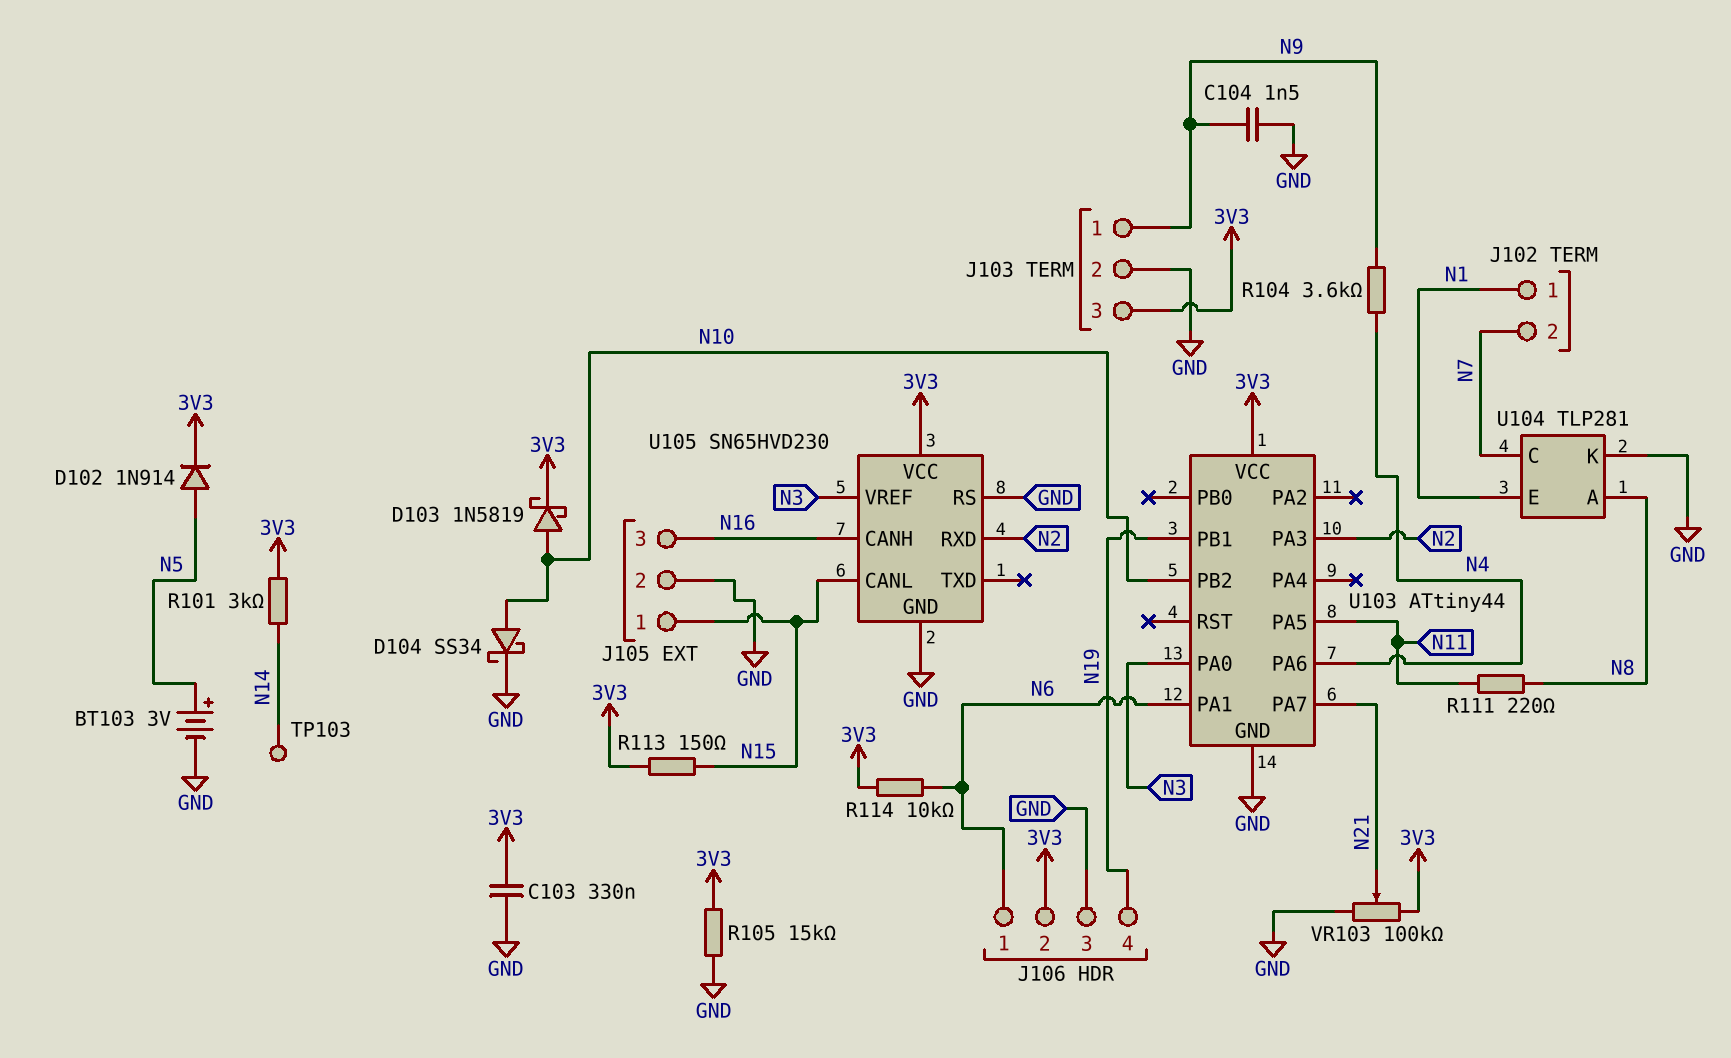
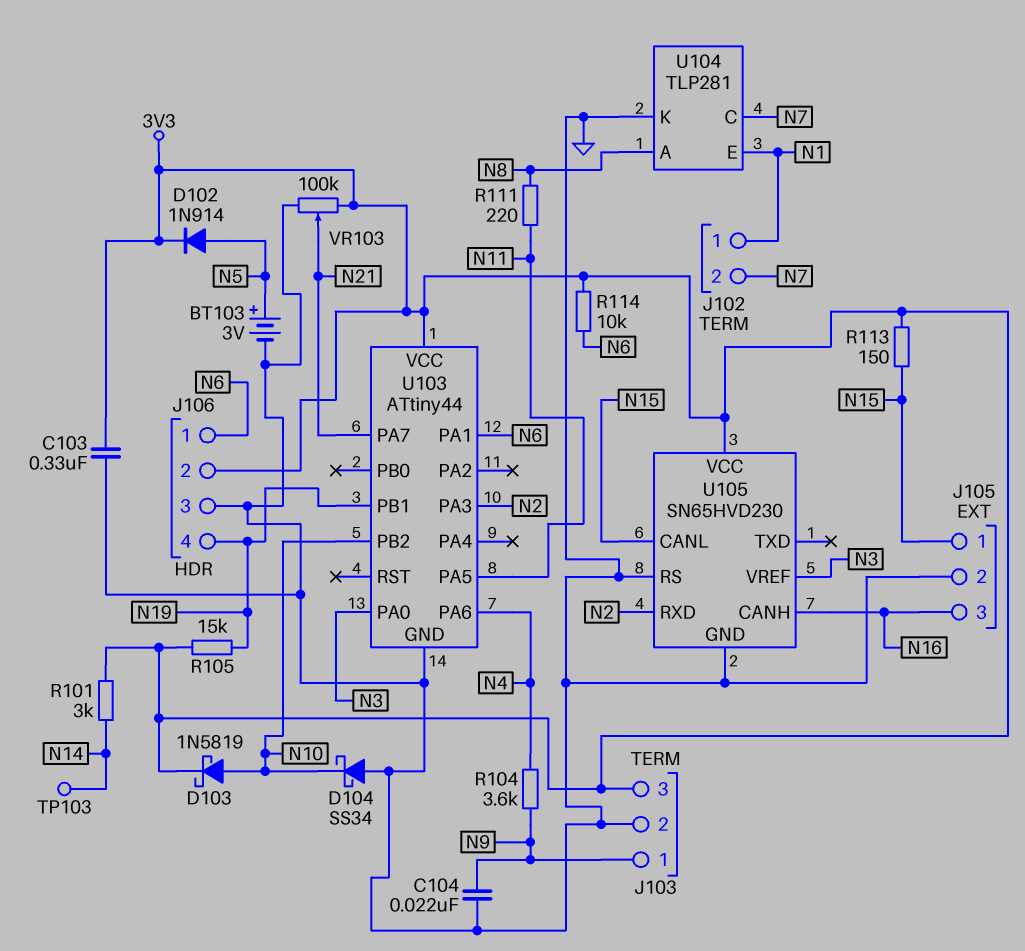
C104: 1.5nF (GND, N9) -> 22nF (GND, N9)
D104: schottky SS34 (A N10, K GND) -> schottky SS34 (A GND, K N10)
R105: 15k (3V3, GND) -> 15k (3V3, N19)

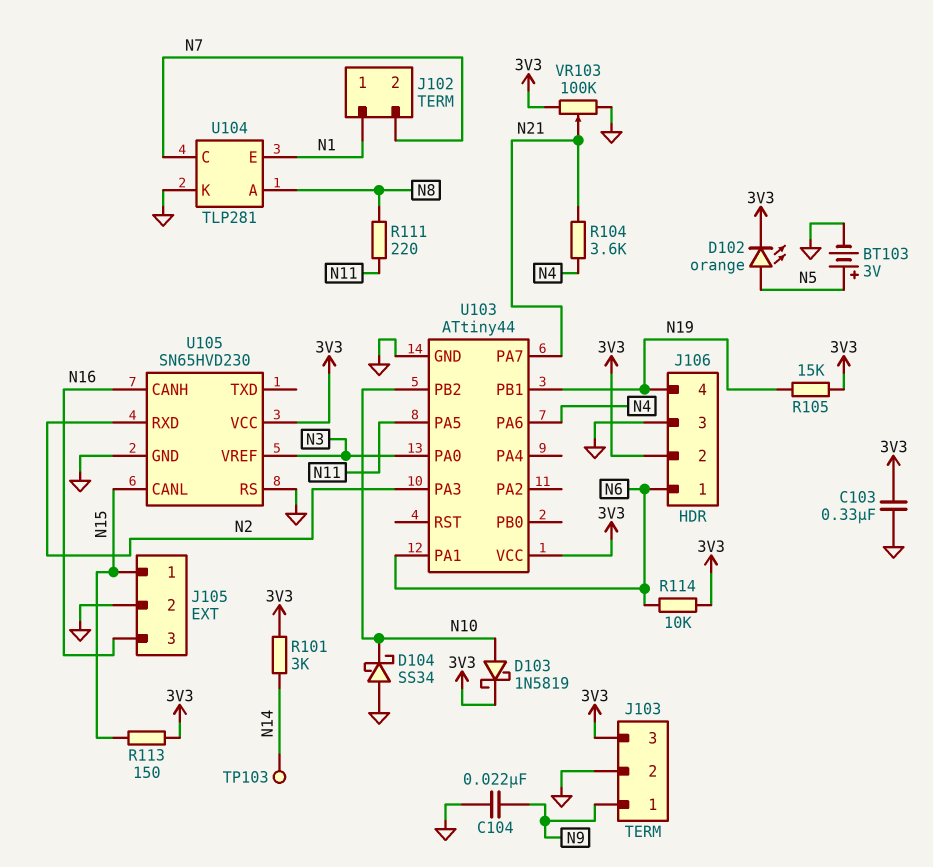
D102: diode 1N914 (A N5, K 3V3) -> LED orange (A N5, K 3V3)
R104: 3.6k (N4, N9) -> 3.6k (N4, N21)

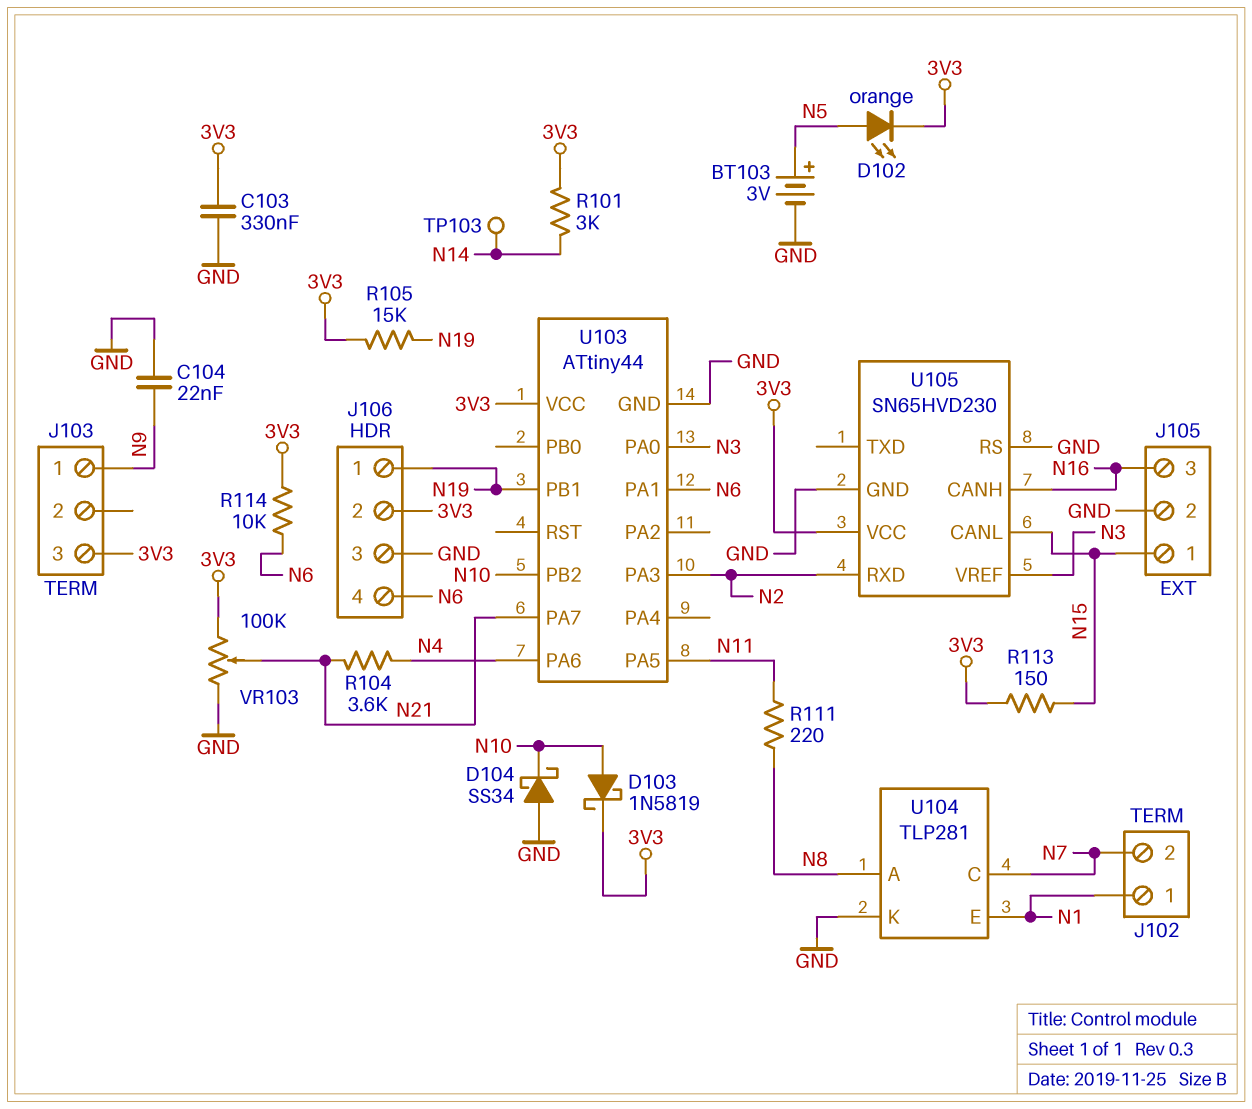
J103 pin 2: GND -> none
J106 pin 1: N6 -> N19
J106 pin 4: N19 -> N6

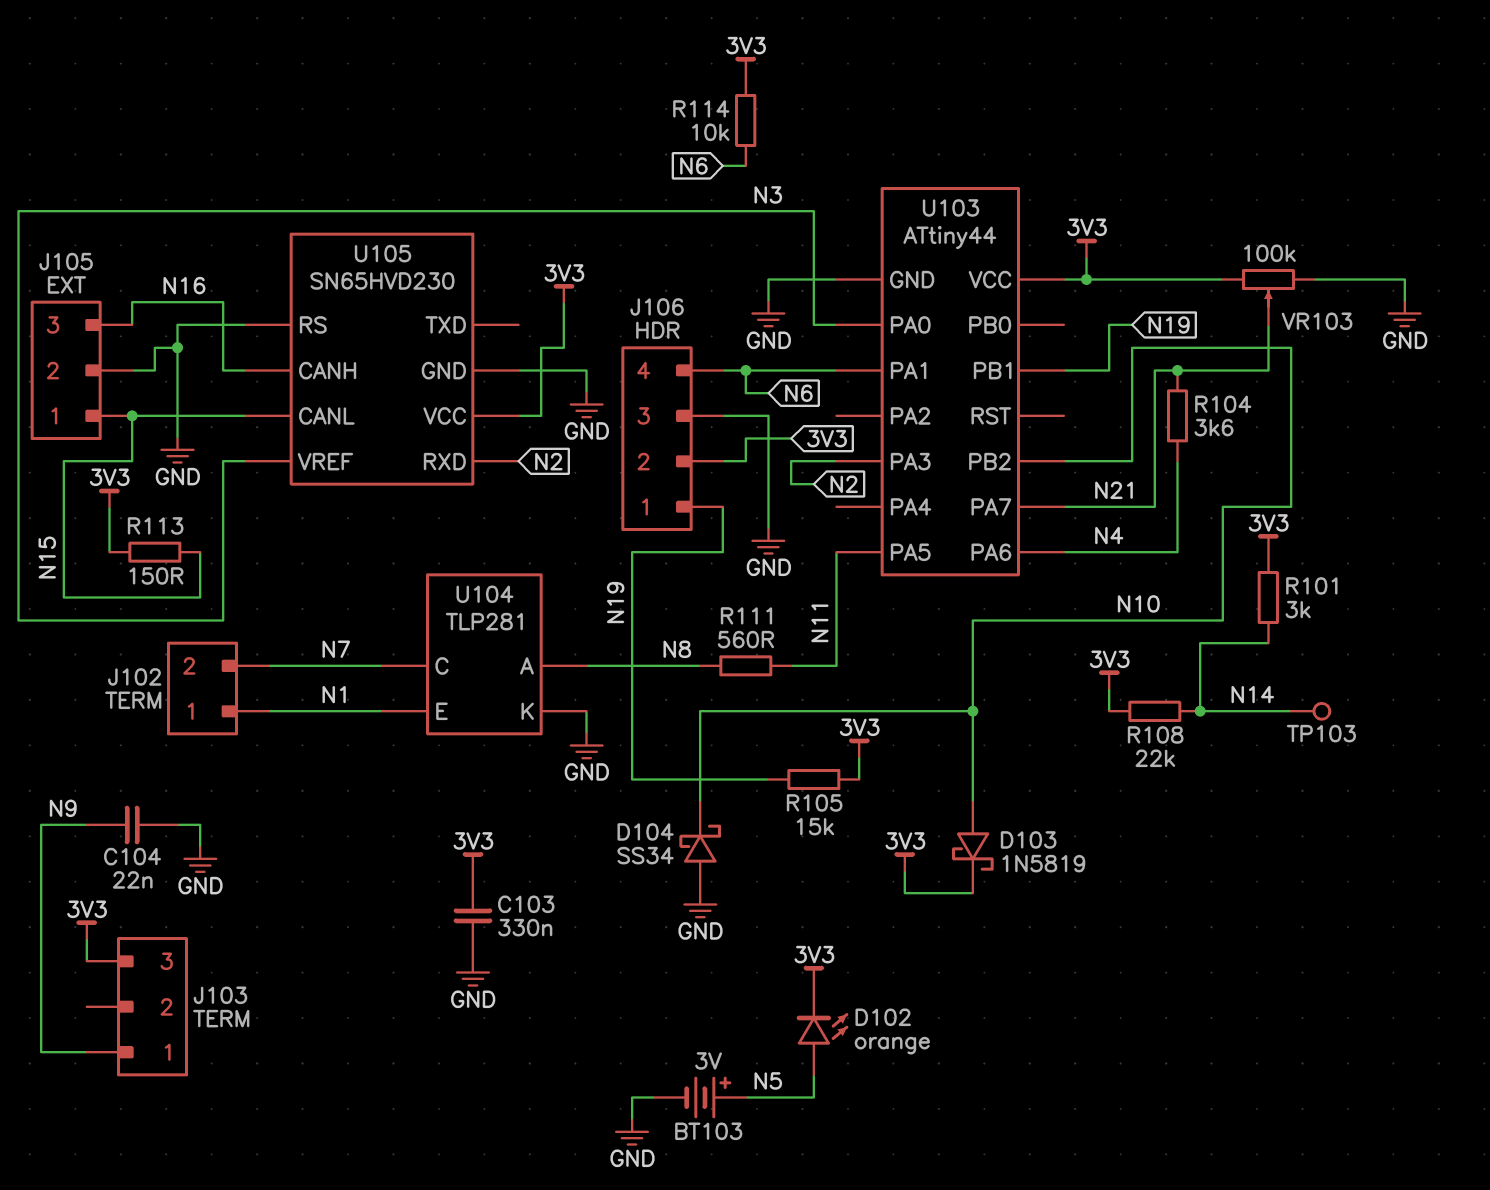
R108: none -> 22k (3V3, N14)
R111: 220 (N8, N11) -> 560 (N8, N11)

